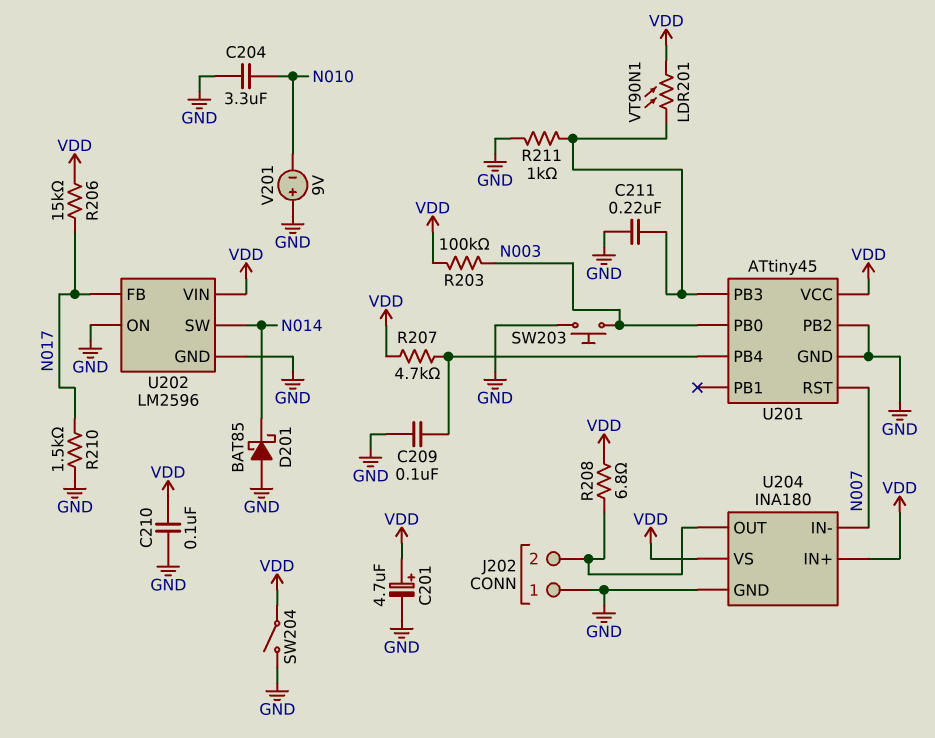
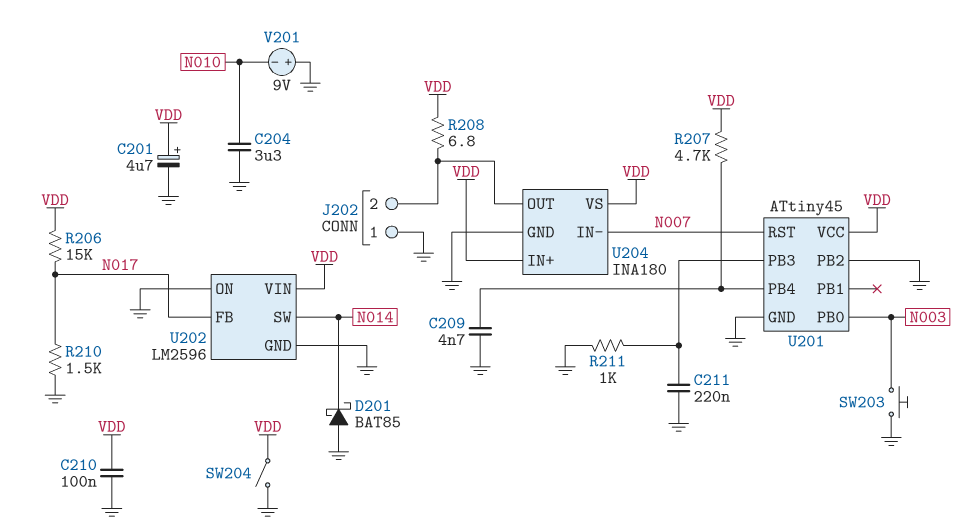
C209: 100nF (GND, U201/PB4) -> 4.7nF (GND, U201/PB4)
LDR201: VT90N1 (U201/PB3, VDD) -> none
R203: 100k (N003, VDD) -> none

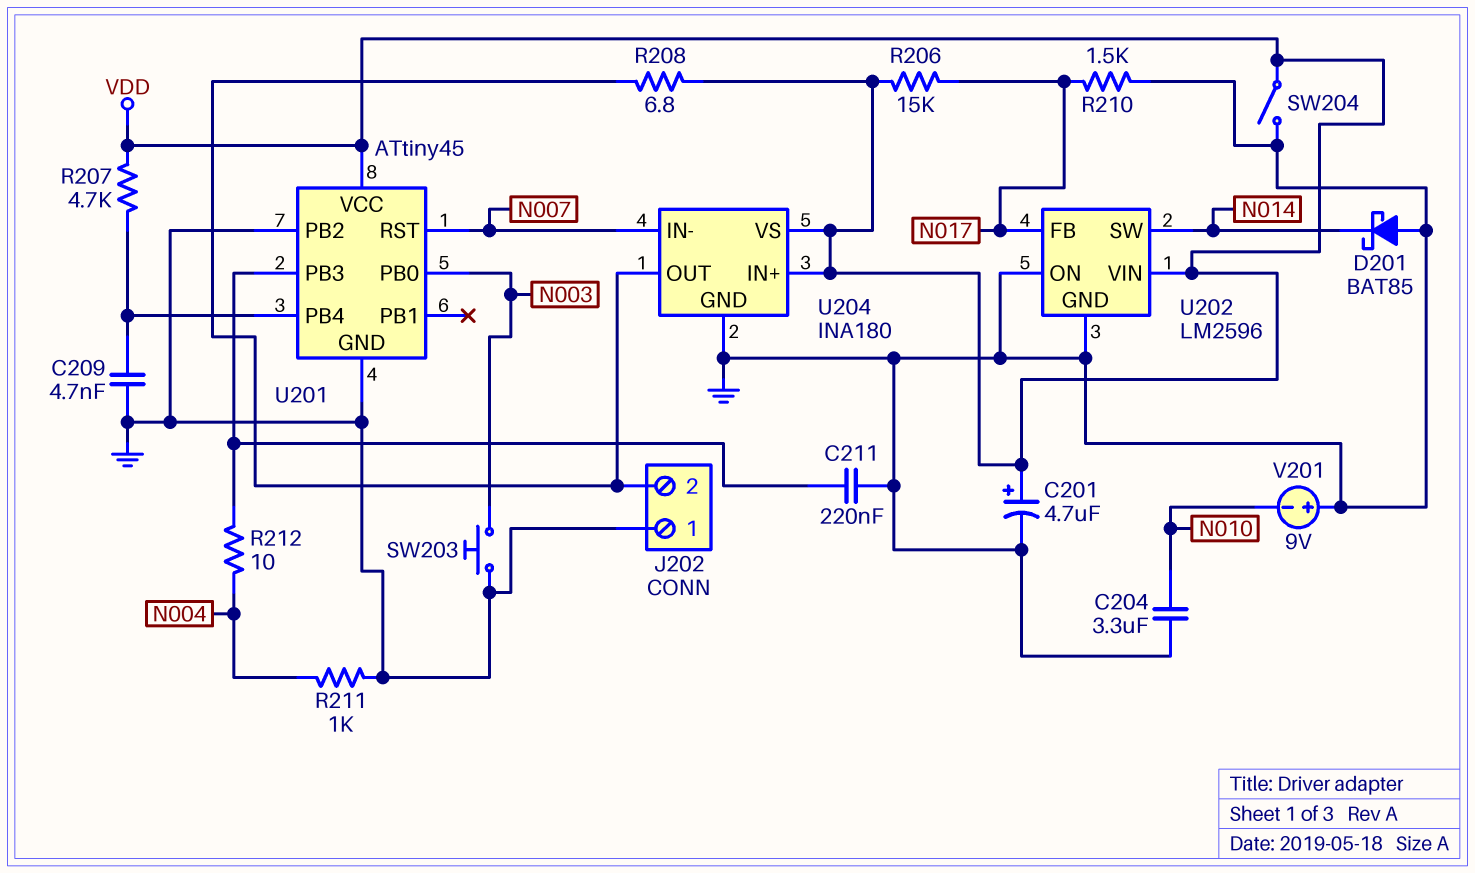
C210: 100nF (GND, VDD) -> none
R211: 1k (GND, U201/PB3) -> 1k (GND, N004)
R212: none -> 10 (N004, U201/PB3)

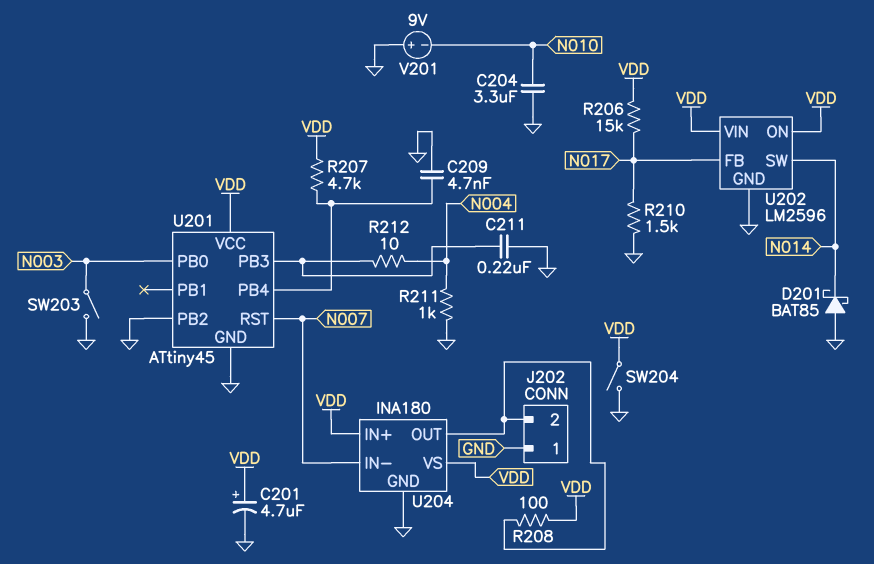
R208: 6.8 (J202/2, VDD) -> 100 (J202/2, VDD)
SW203: button (GND, N003) -> switch (GND, N003)
U202 pin ON: GND -> VDD

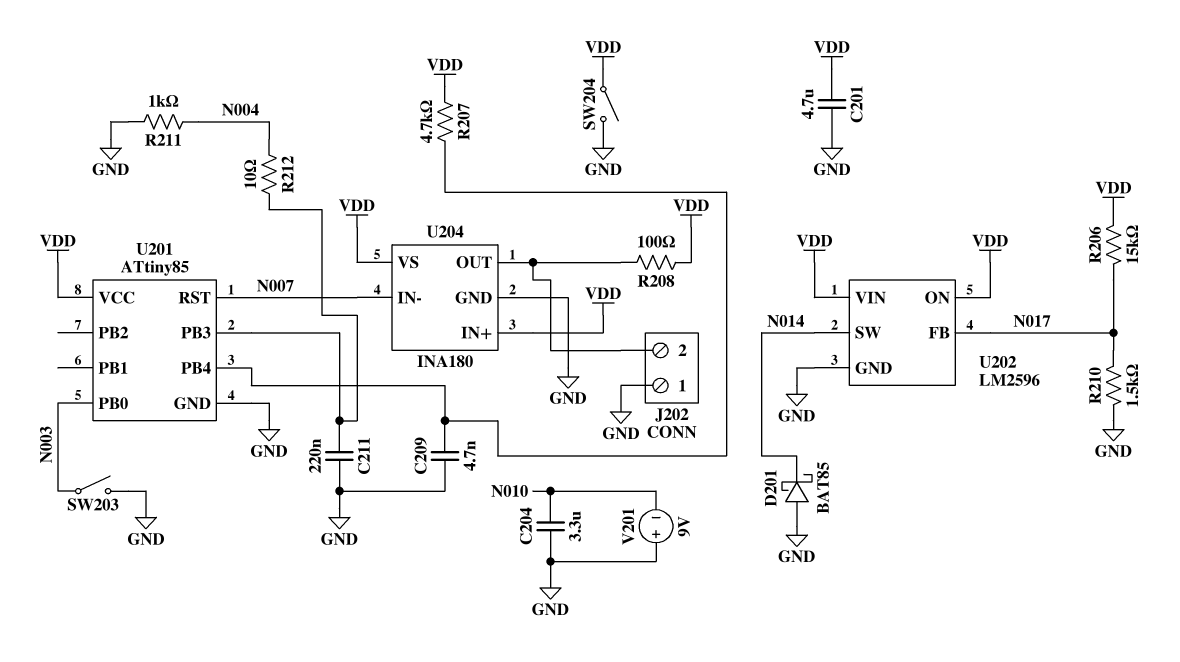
C201: 4.7uF (plus VDD, minus GND) -> 4.7uF (GND, VDD)
U201: ATtiny45 -> ATtiny85
U201 pin PB2: GND -> none

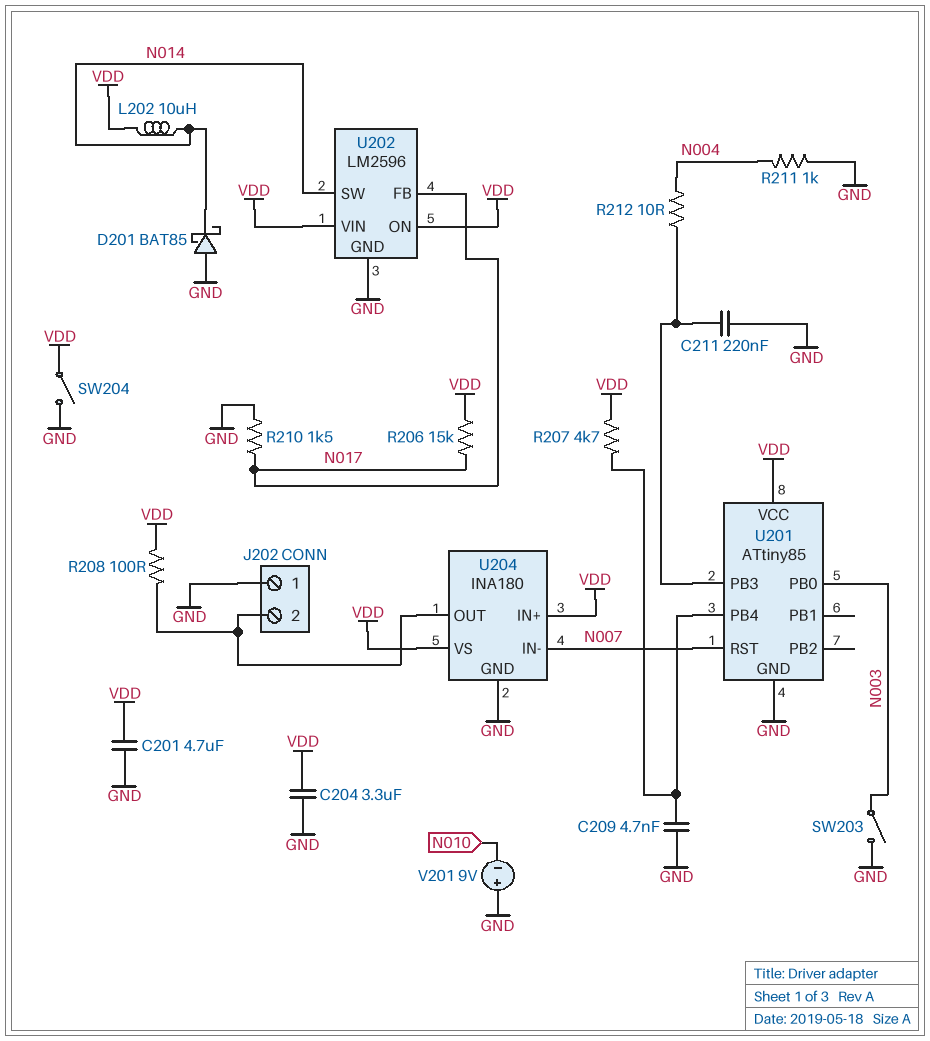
C204: 3.3uF (GND, N010) -> 3.3uF (GND, VDD)
L202: none -> 10uH (N014, VDD)

